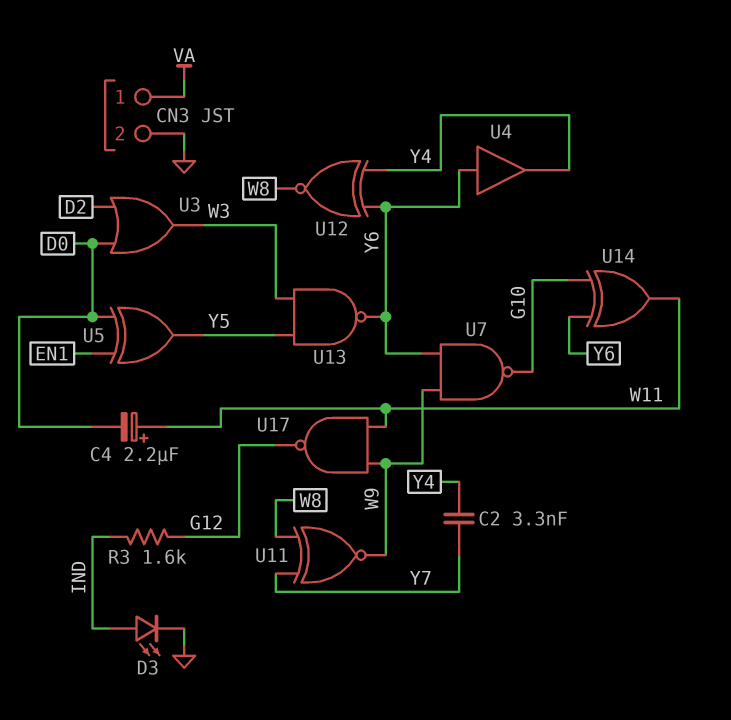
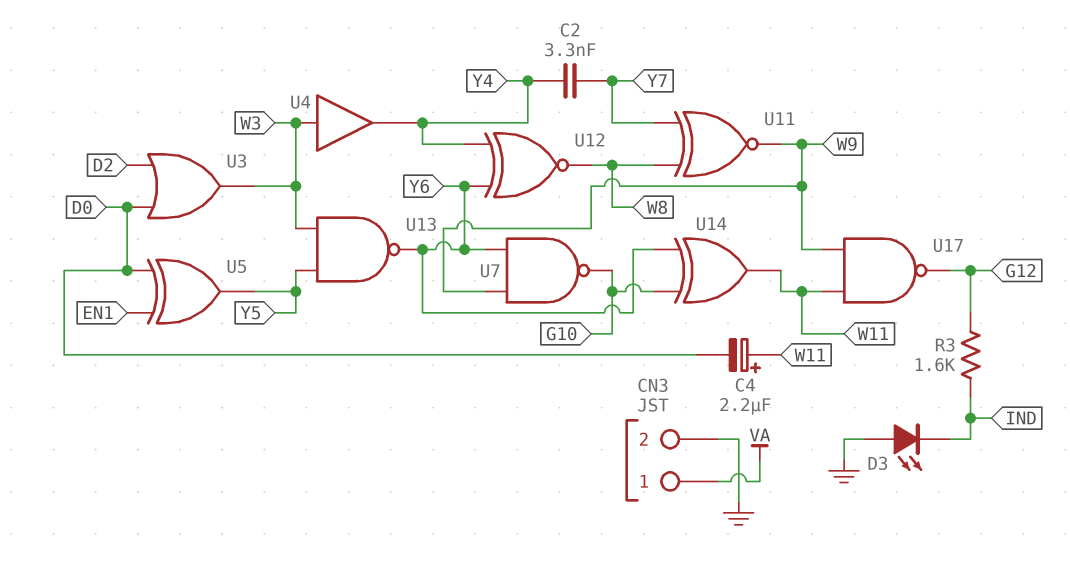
D3: LED (A IND, K GND) -> LED (A GND, K IND)
U4: buffer (in Y6, out Y4) -> buffer (in W3, out Y4)

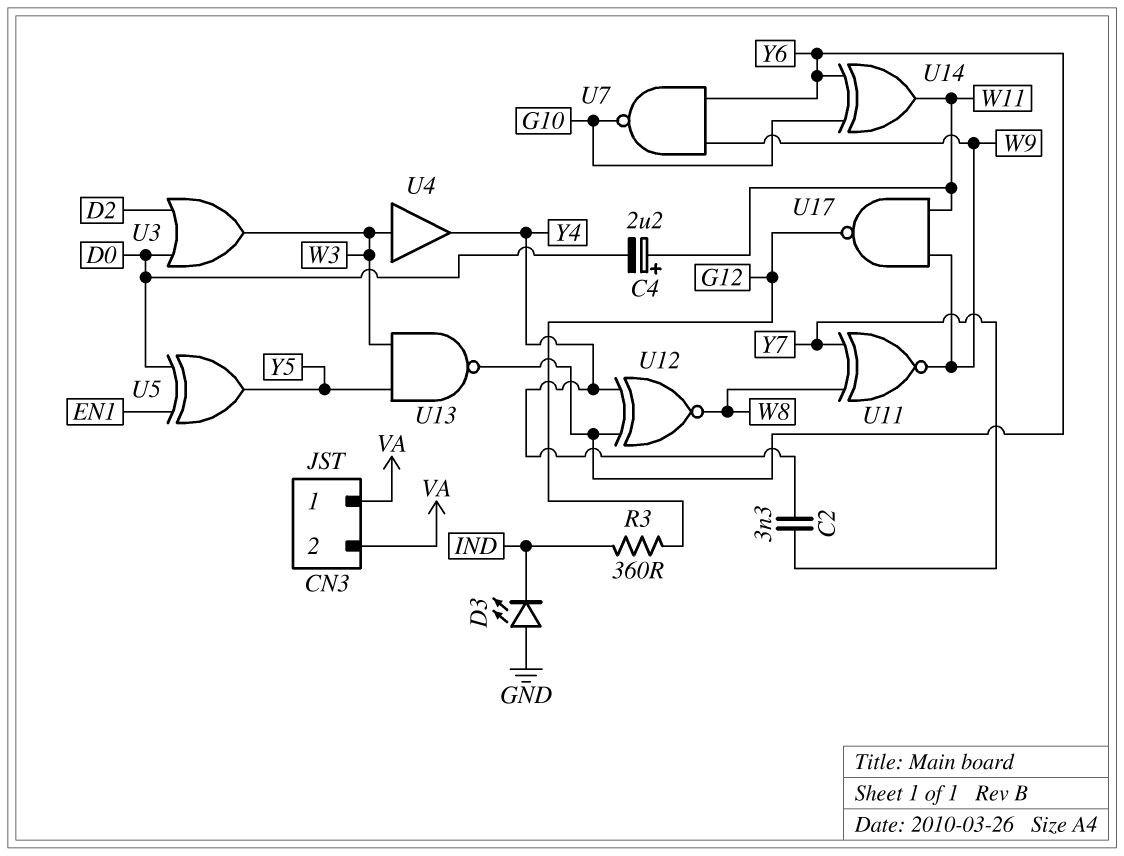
CN3 pin 2: GND -> VA
R3: 1.6k (G12, IND) -> 360 (G12, IND)

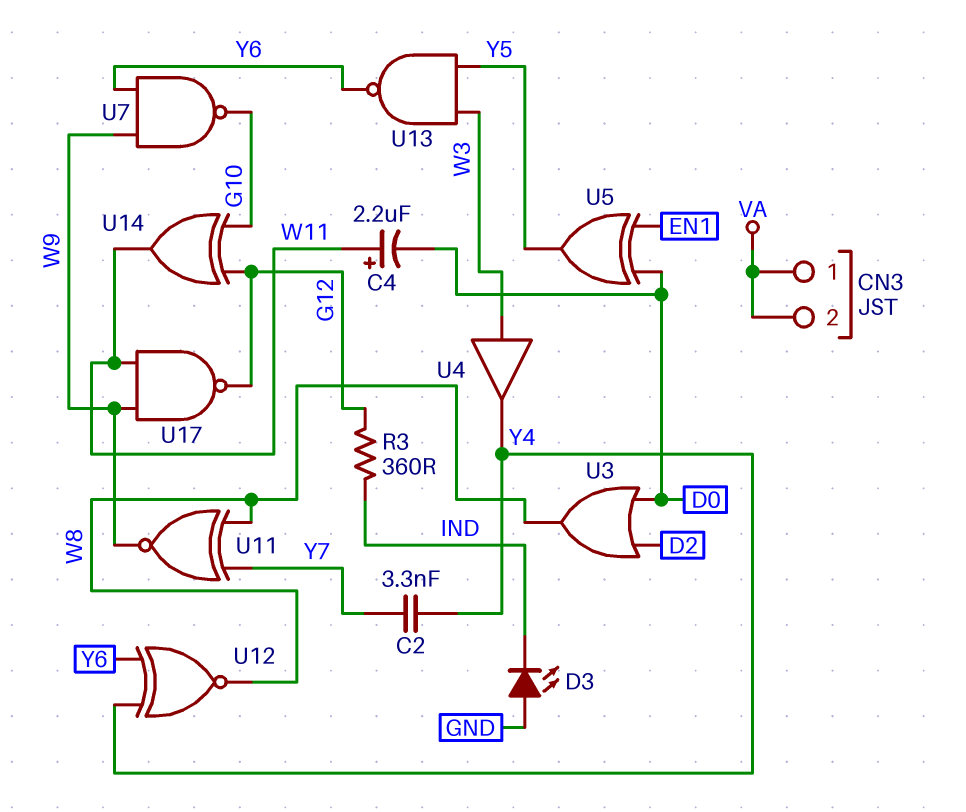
U3: OR (in D0, in D2, out W3) -> OR (in D0, in D2, out W8)
U14: XOR (in G10, in Y6, out W11) -> XOR (in G10, in G12, out W11)

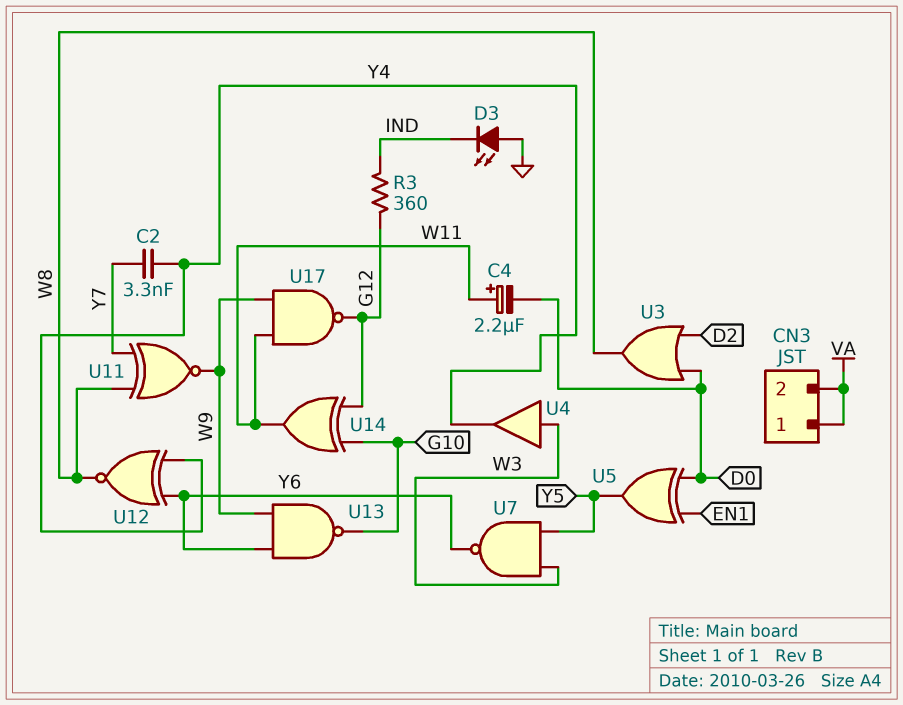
U7: NAND (in W9, in Y6, out G10) -> NAND (in W3, in Y5, out Y6)
U13: NAND (in W3, in Y5, out Y6) -> NAND (in W9, in Y6, out G10)

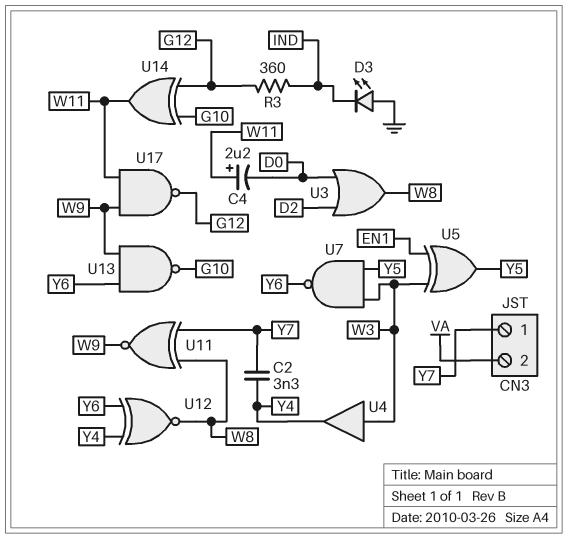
CN3 pin 1: VA -> Y7
U5: XOR (in D0, in EN1, out Y5) -> XOR (in EN1, in W3, out Y5)

